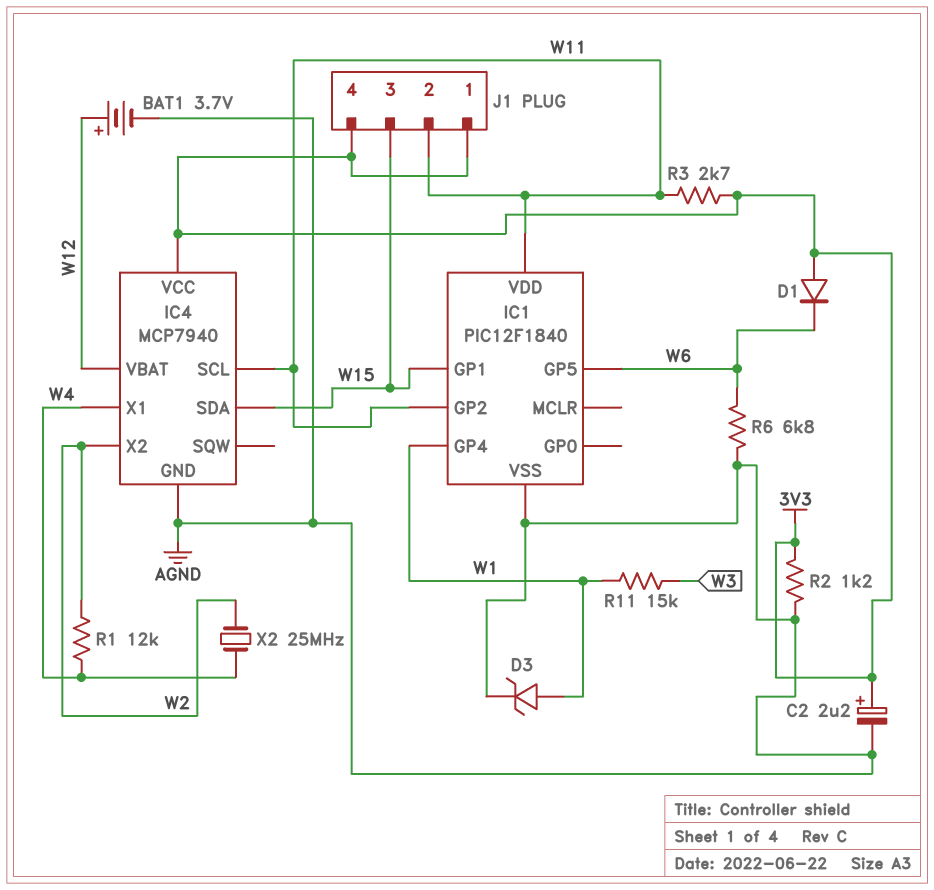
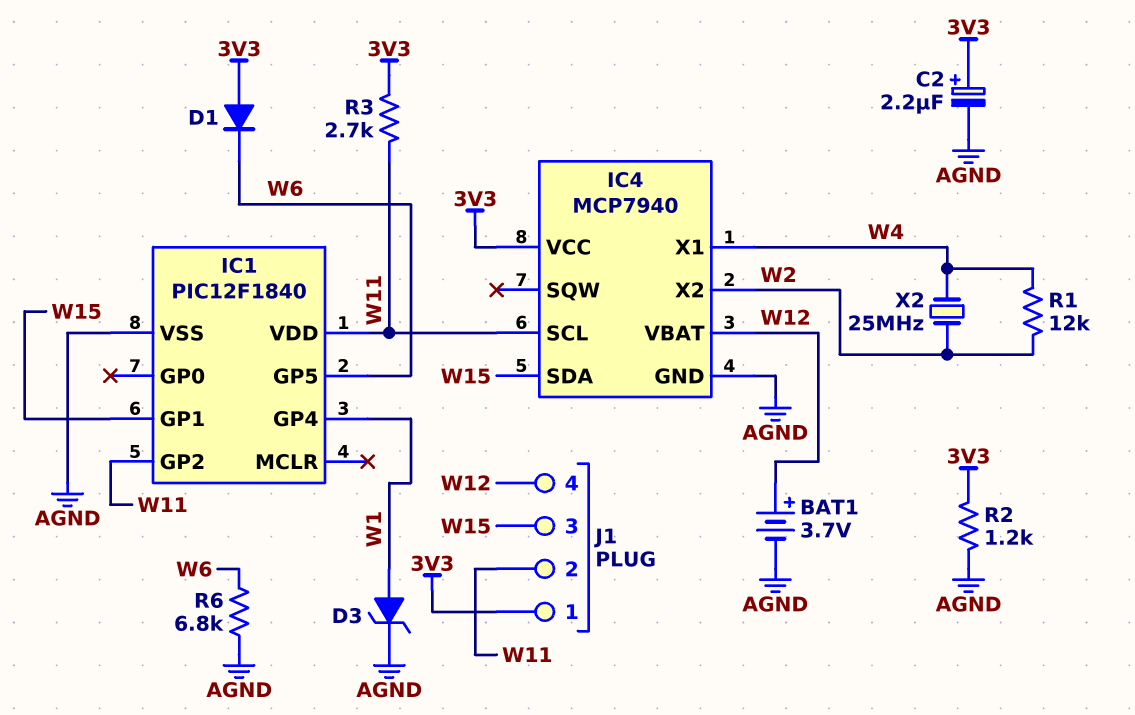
J1 pin 4: 3V3 -> W12
R11: 15k (W1, W3) -> none

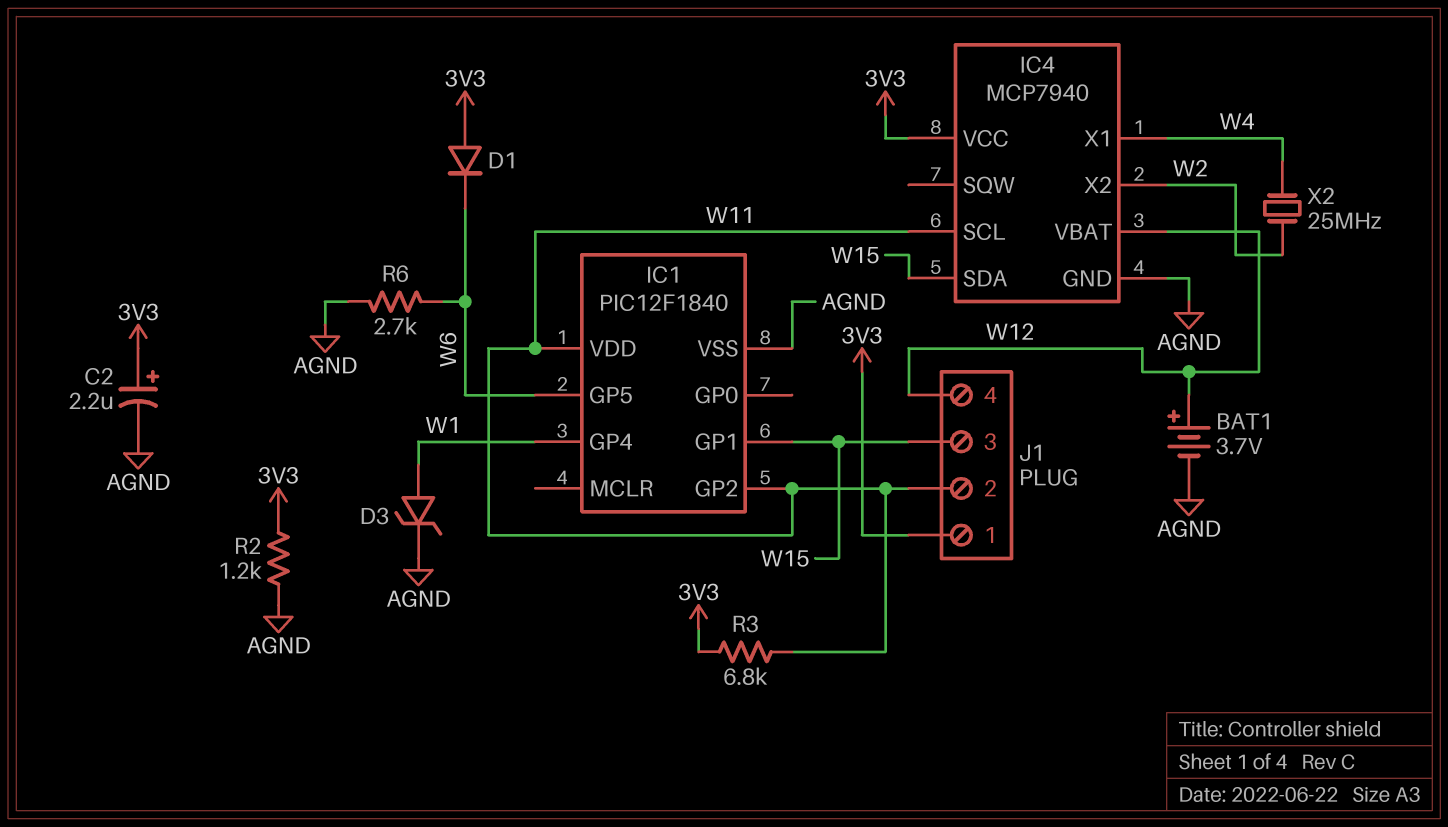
R1: 12k (W2, W4) -> none
R3: 2.7k (3V3, W11) -> 6.8k (3V3, W11)
R6: 6.8k (AGND, W6) -> 2.7k (AGND, W6)

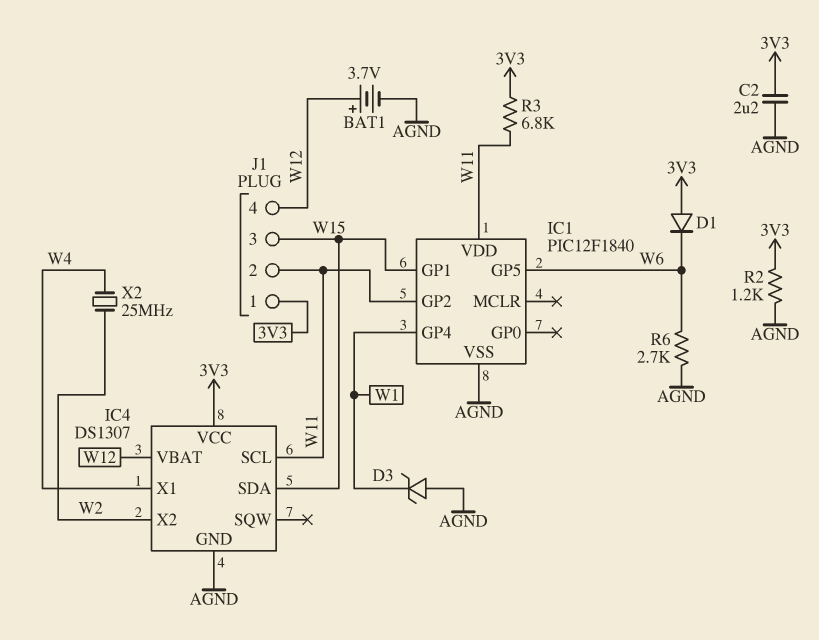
C2: 2.2uF (plus 3V3, minus AGND) -> 2.2uF (3V3, AGND)
D3: zener (A W1, K AGND) -> zener (A AGND, K W1)
IC4: MCP7940 -> DS1307

